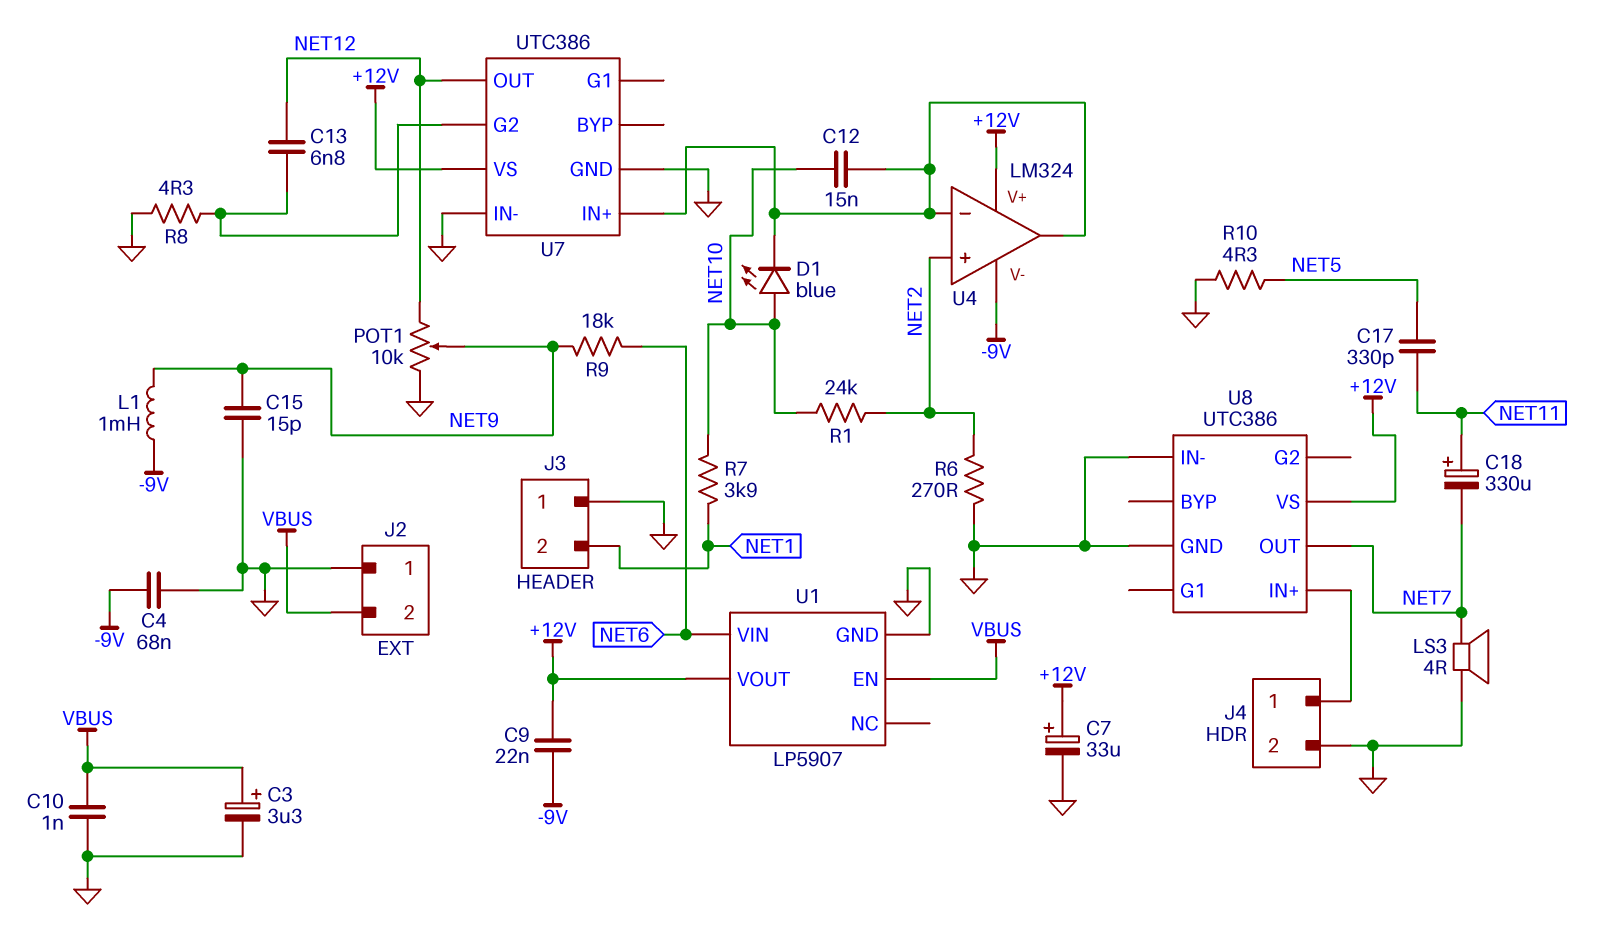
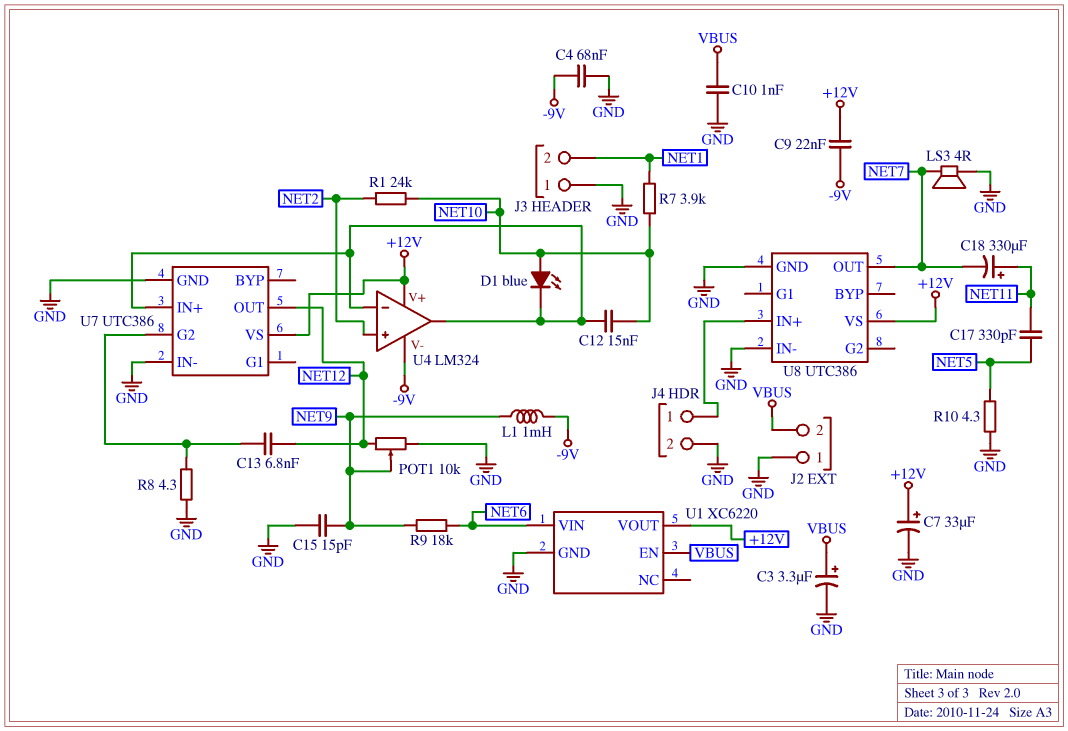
R6: 270 (GND, NET2) -> none
U1: LP5907 -> XC6220

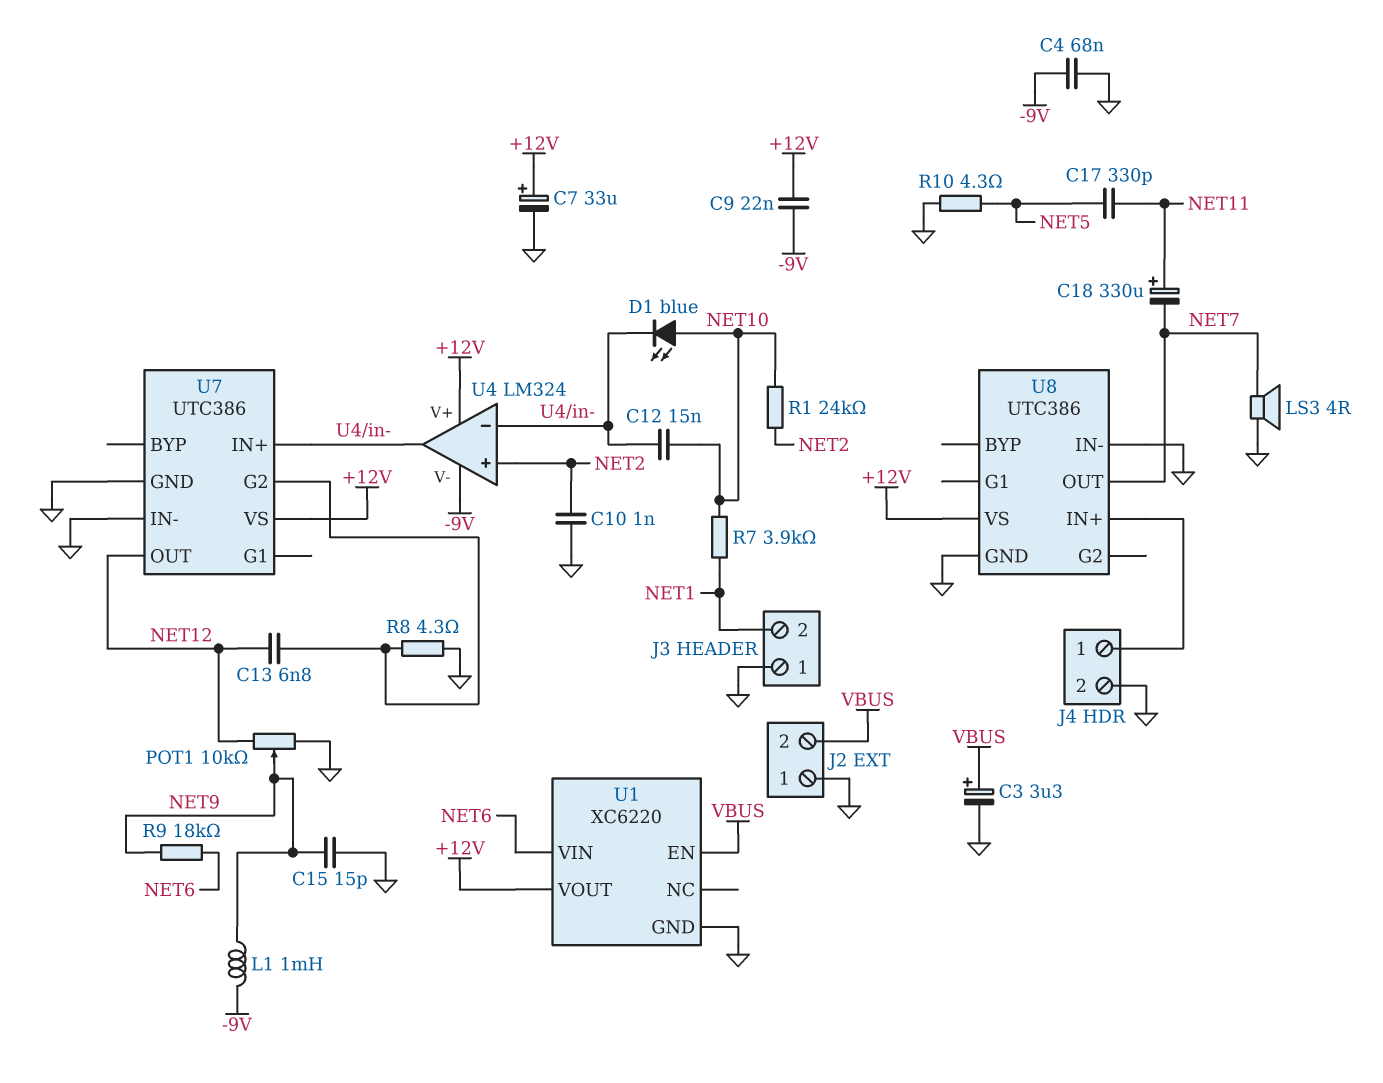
C10: 1nF (GND, VBUS) -> 1nF (GND, NET2)

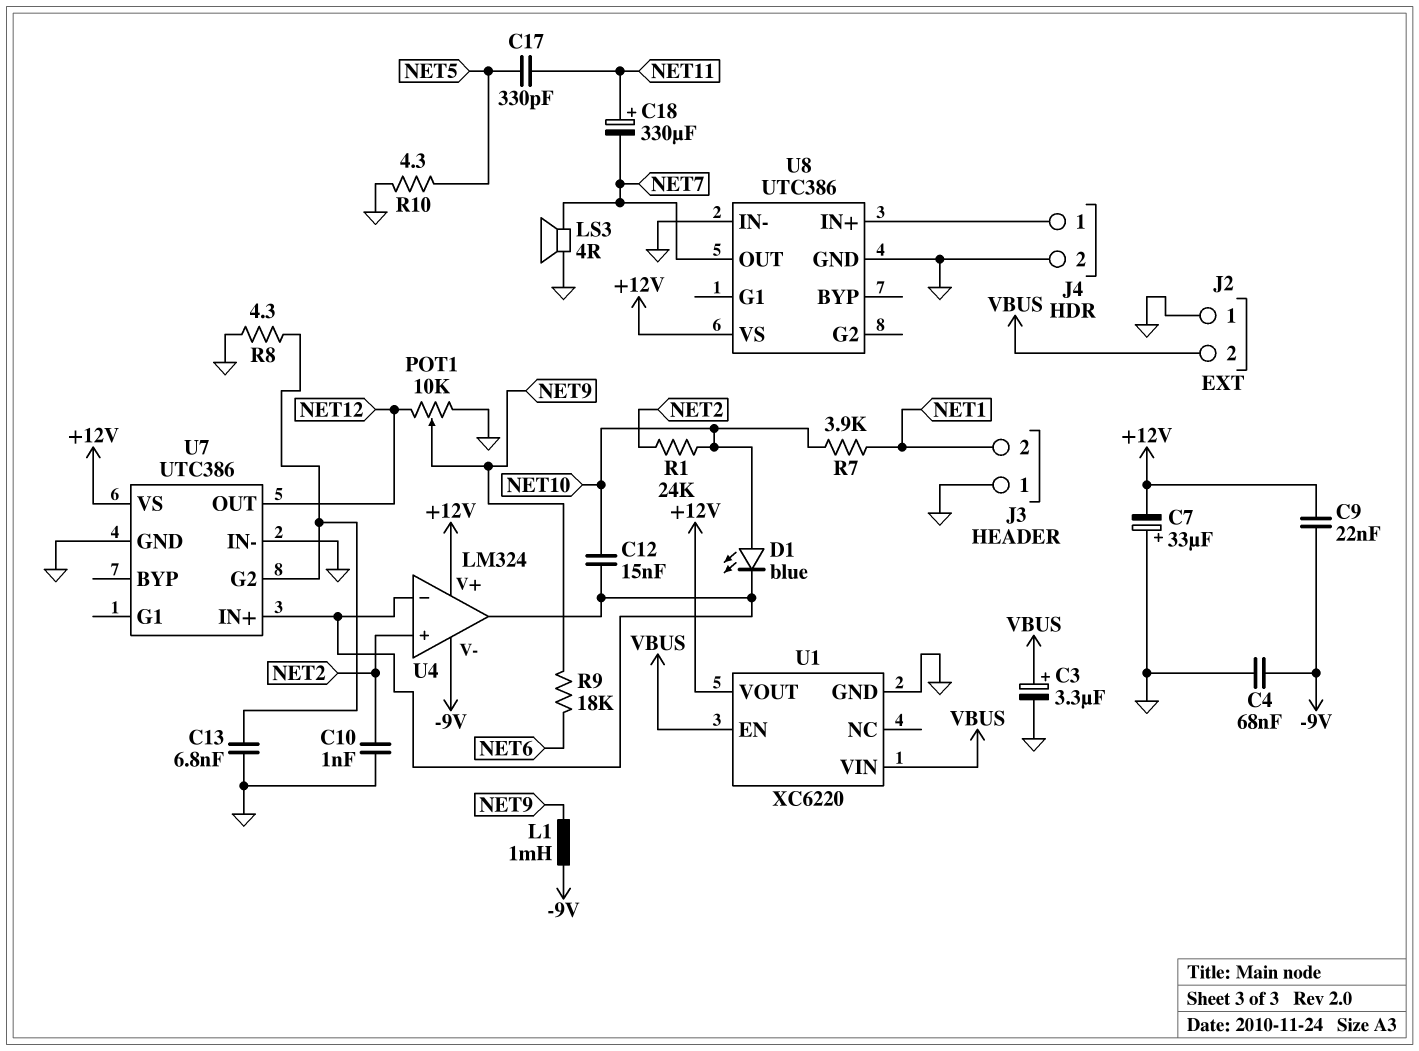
C7: 33uF (plus +12V, minus GND) -> 33uF (plus GND, minus +12V)
C13: 6.8nF (NET12, U7/G2) -> 6.8nF (GND, U7/G2)
C15: 15pF (GND, NET9) -> none
U1 pin VIN: NET6 -> VBUS

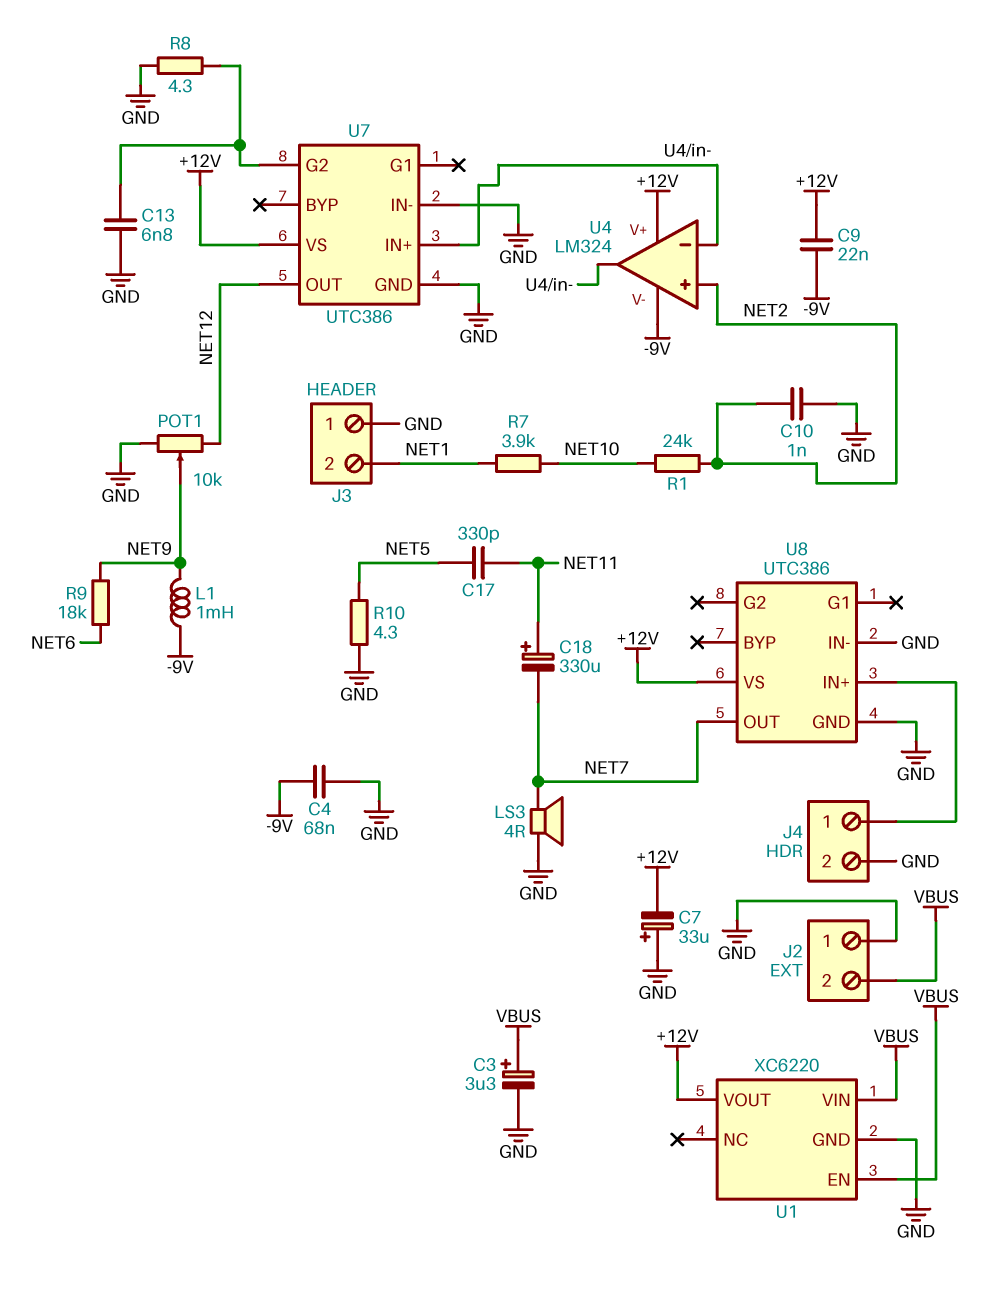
C12: 15nF (NET10, U4/in-) -> none
D1: LED blue (A NET10, K U4/in-) -> none

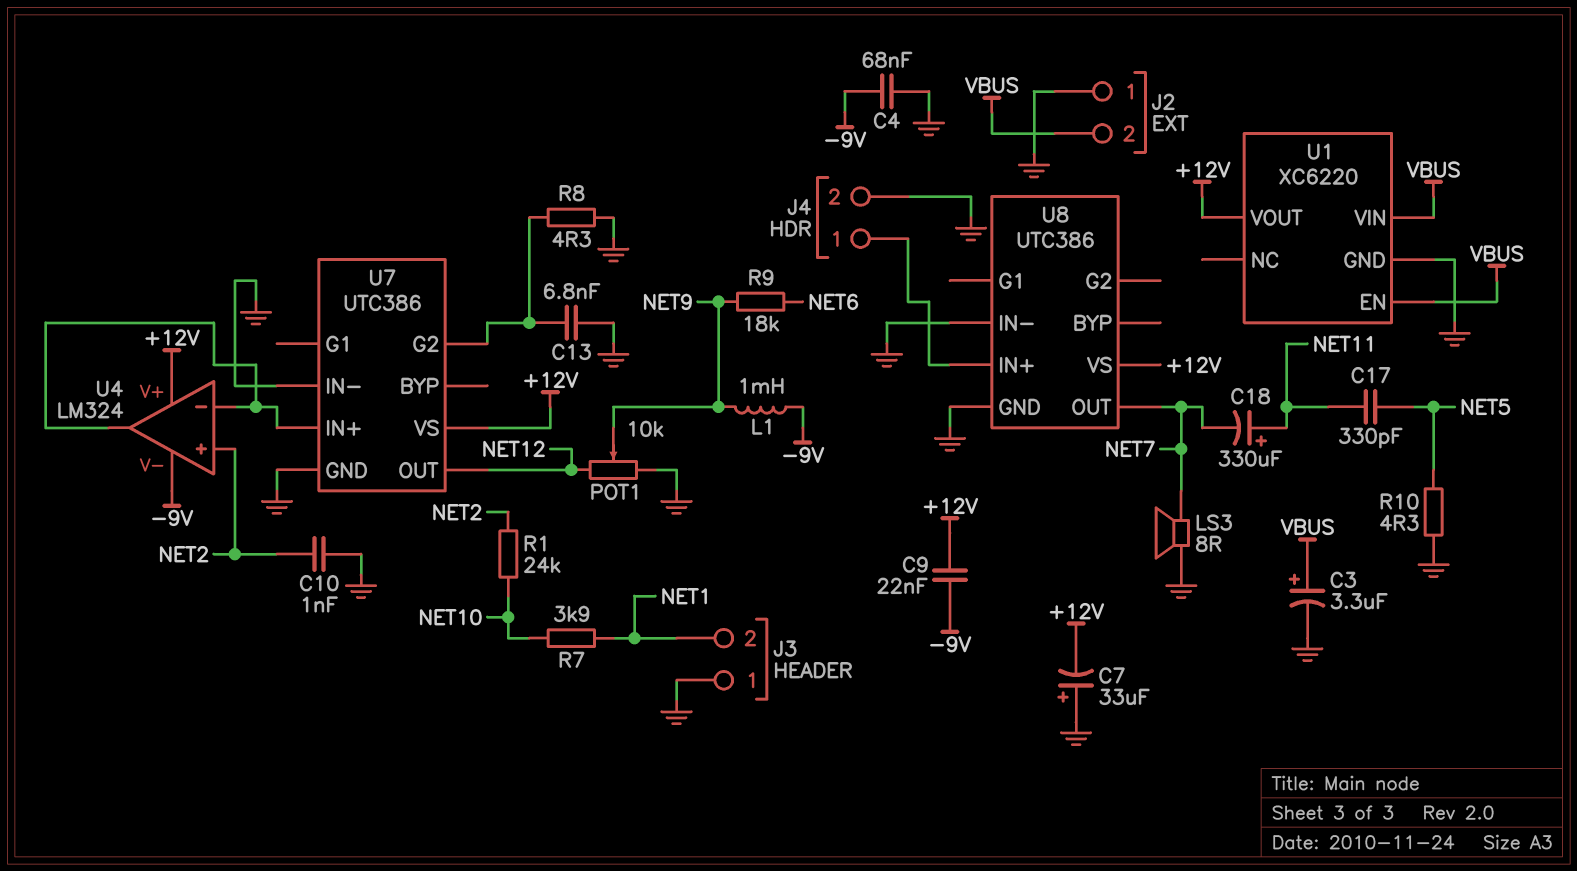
LS3: speaker 4R (GND, NET7) -> speaker 8R (GND, NET7)

